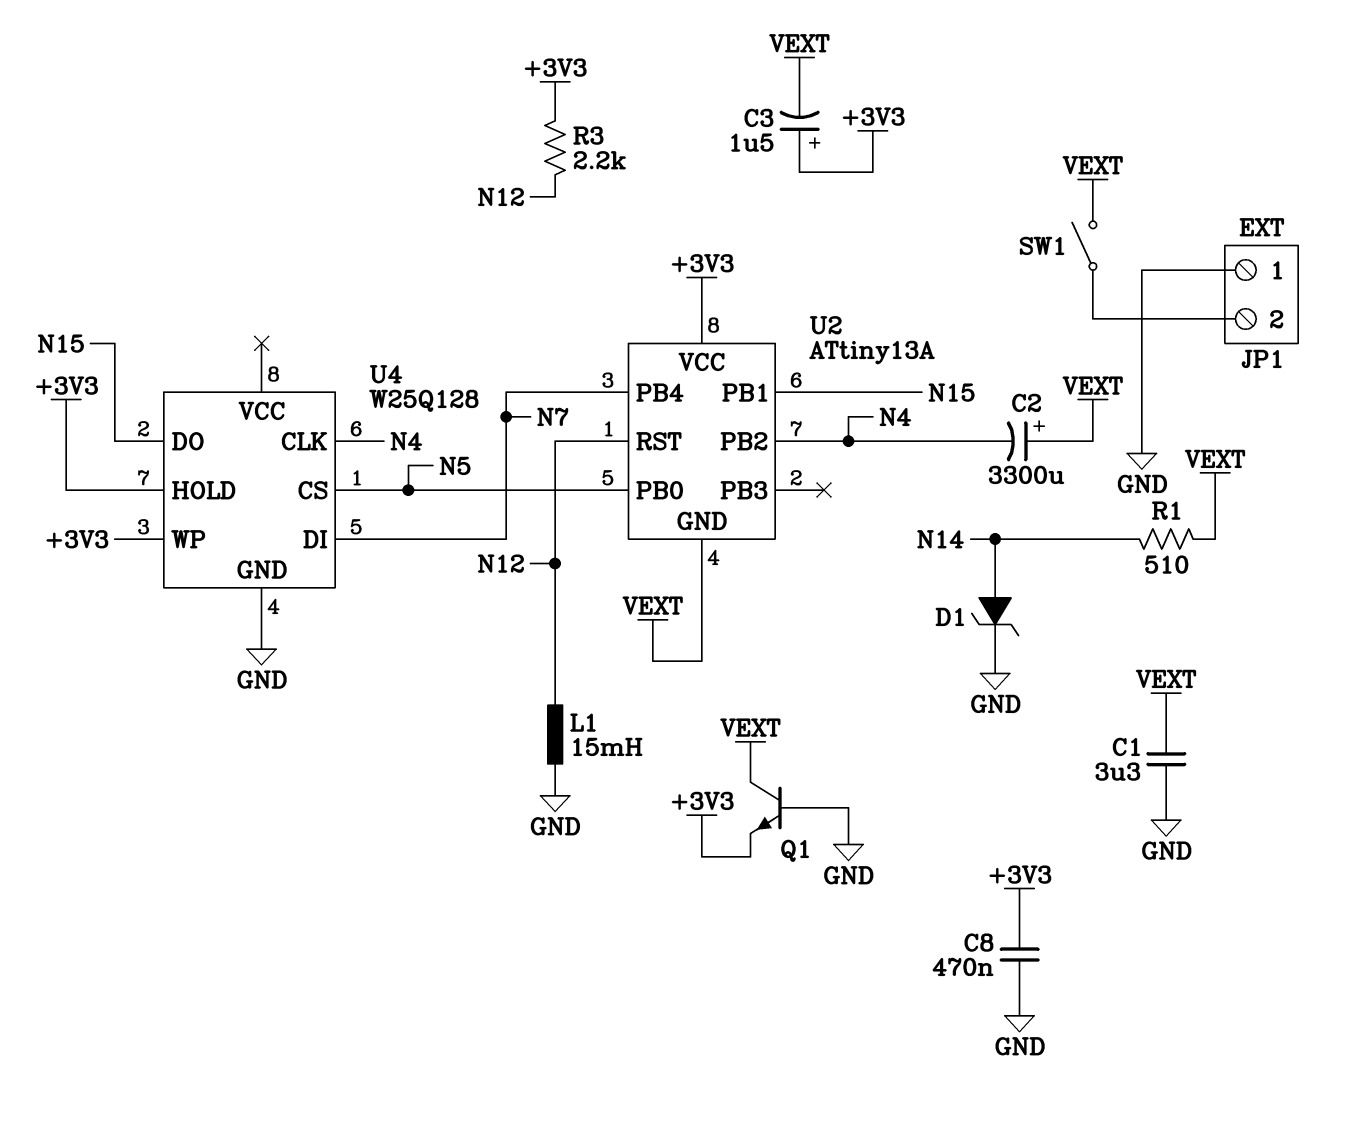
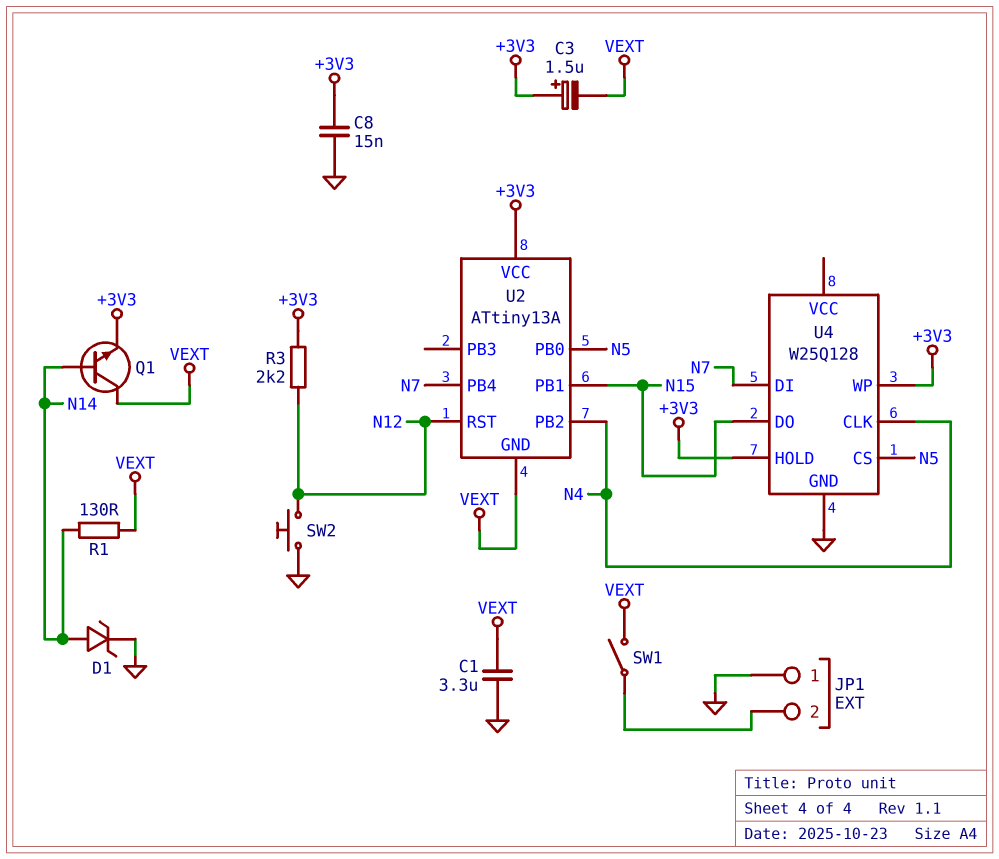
C2: 3300uF (plus VEXT, minus N4) -> none
C8: 470nF (+3V3, GND) -> 15nF (+3V3, GND)
L1: 15mH (GND, N12) -> none
Q1: NPN (B GND, C VEXT, E +3V3) -> NPN (B N14, C VEXT, E +3V3)
R1: 510 (N14, VEXT) -> 130 (N14, VEXT)
SW2: none -> button (GND, N12)

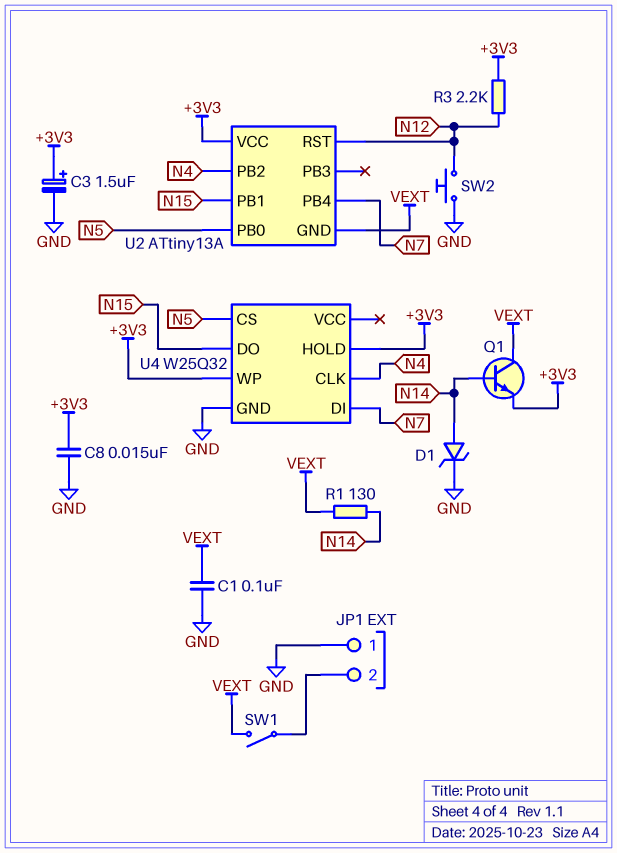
C1: 3.3uF (GND, VEXT) -> 100nF (GND, VEXT)
C3: 1.5uF (plus +3V3, minus VEXT) -> 1.5uF (plus +3V3, minus GND)
U4: W25Q128 -> W25Q32

